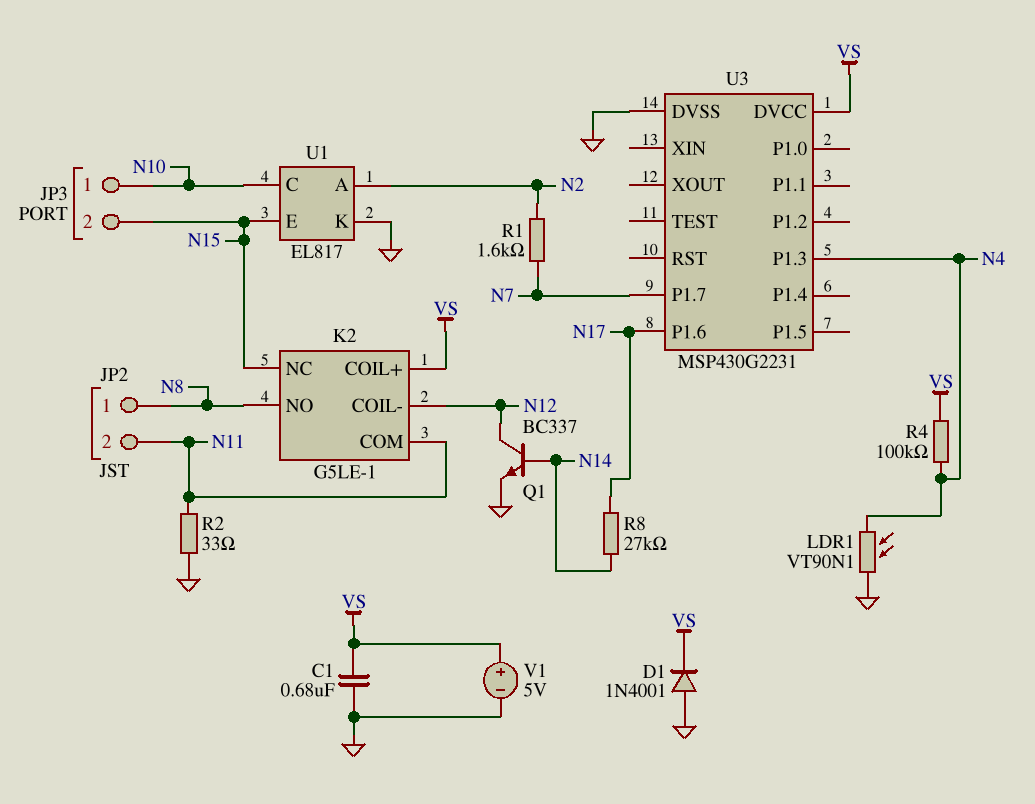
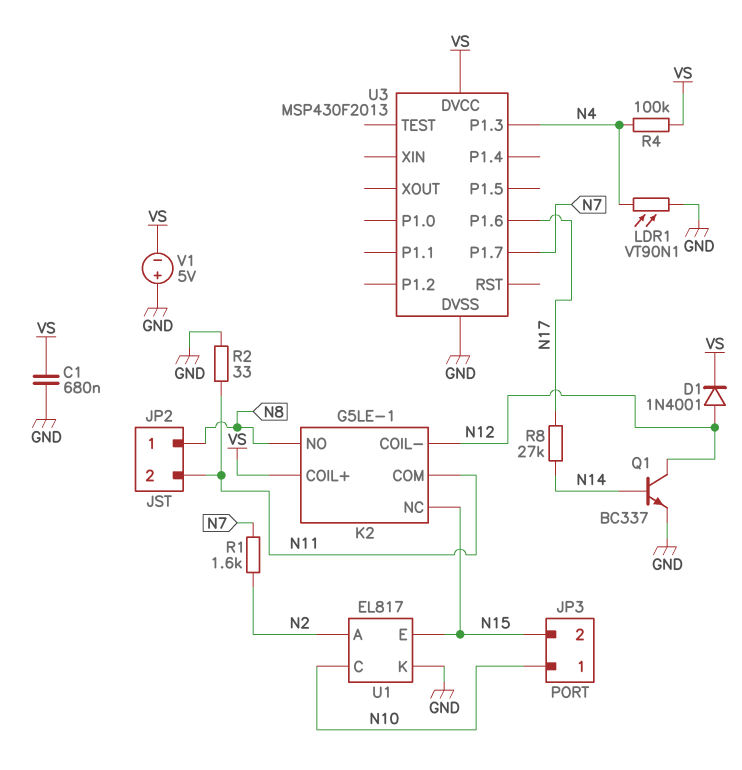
D1: diode 1N4001 (A GND, K VS) -> diode 1N4001 (A N12, K VS)
U3: MSP430G2231 -> MSP430F2013
V1: 5V (plus VS, minus GND) -> 5V (plus GND, minus VS)

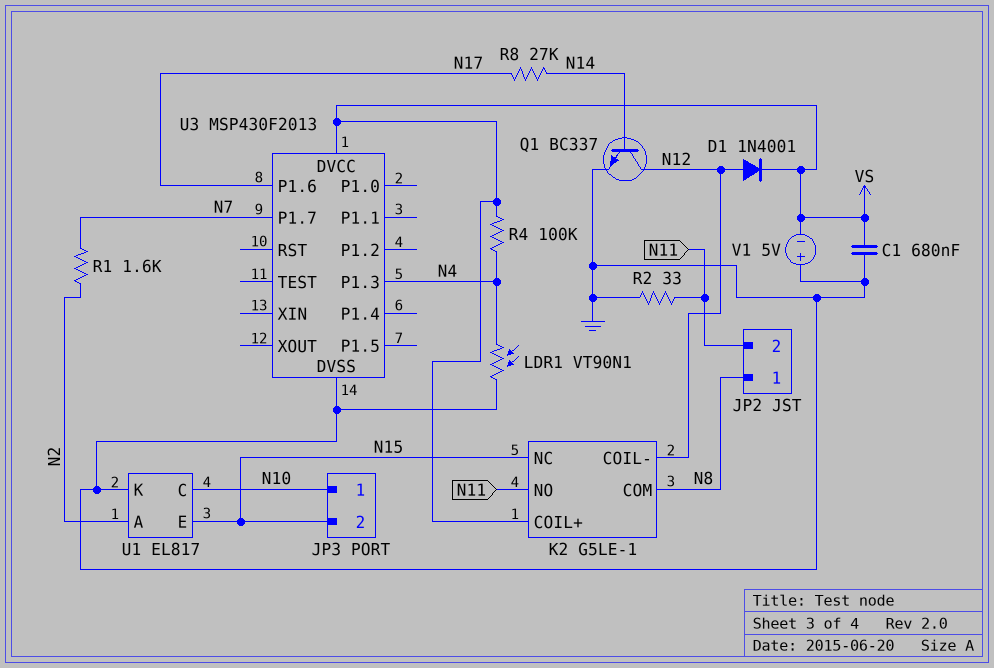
K2 pin COM: N11 -> N8
K2 pin NO: N8 -> N11

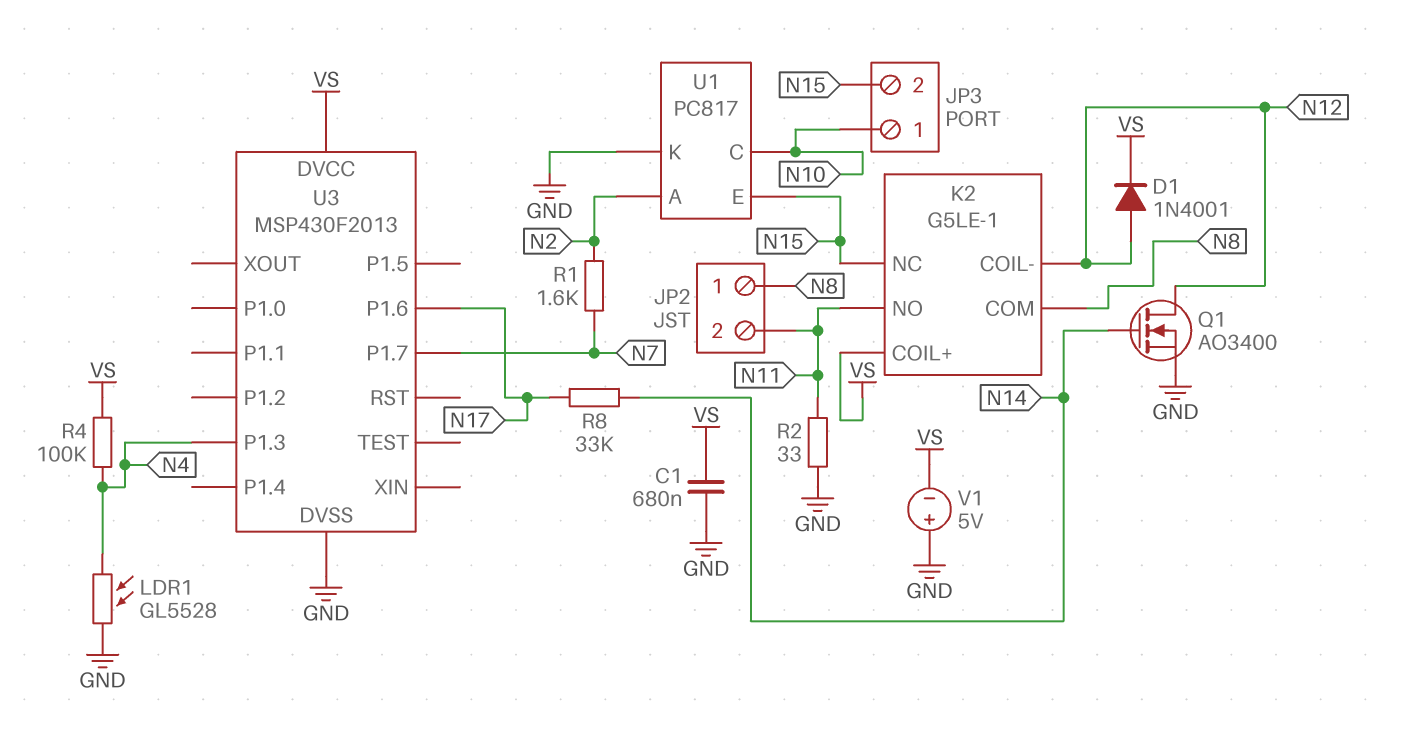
LDR1: VT90N1 (GND, N4) -> GL5528 (GND, N4)
Q1: NPN BC337 (B N14, C N12, E GND) -> NMOS AO3400 (G N14, D N12, S GND)
R8: 27k (N14, N17) -> 33k (N14, N17)
U1: EL817 -> PC817

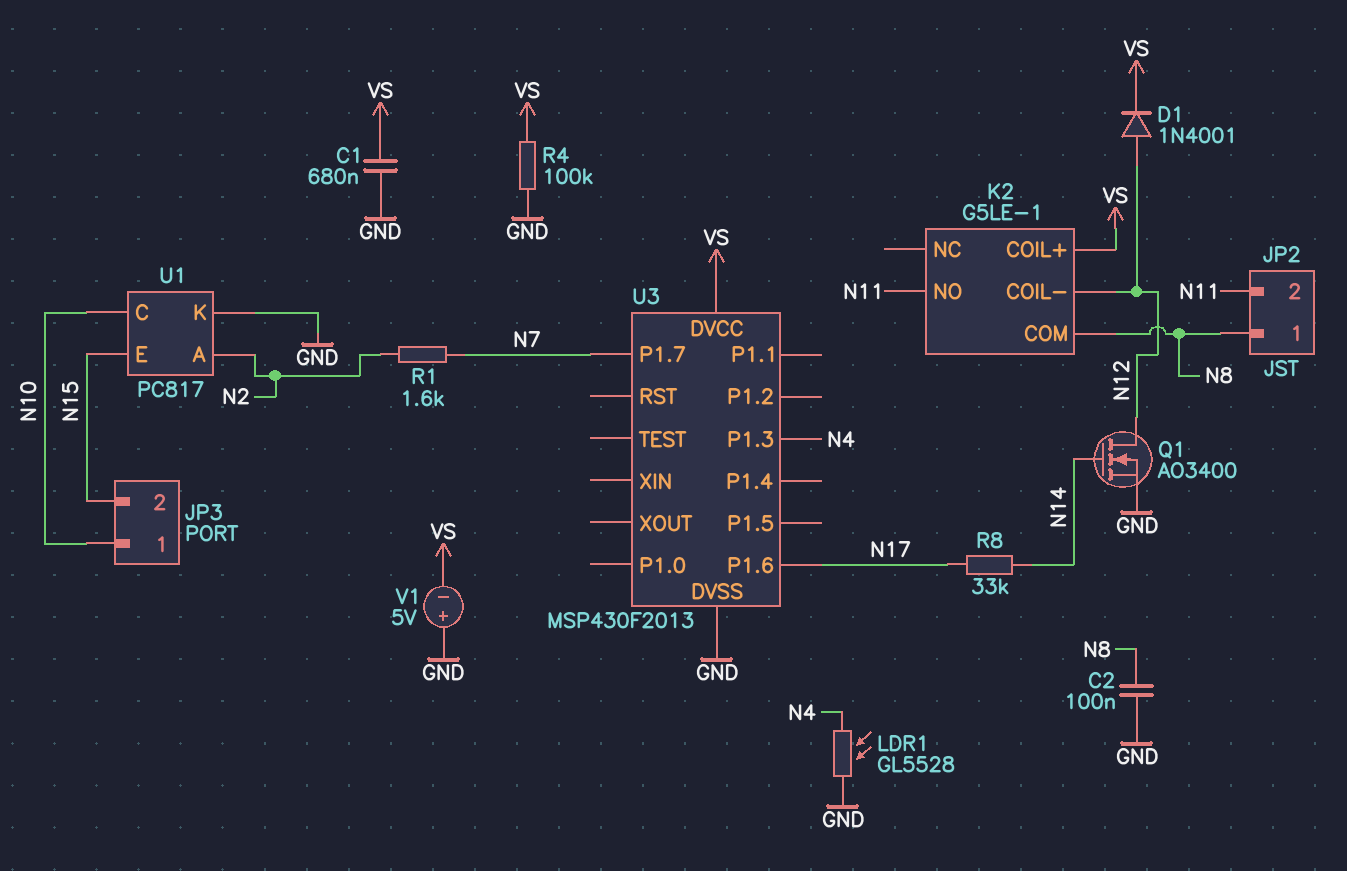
C2: none -> 100nF (GND, N8)
K2 pin NC: N15 -> none
R2: 33 (GND, N11) -> none
R4: 100k (N4, VS) -> 100k (GND, VS)

